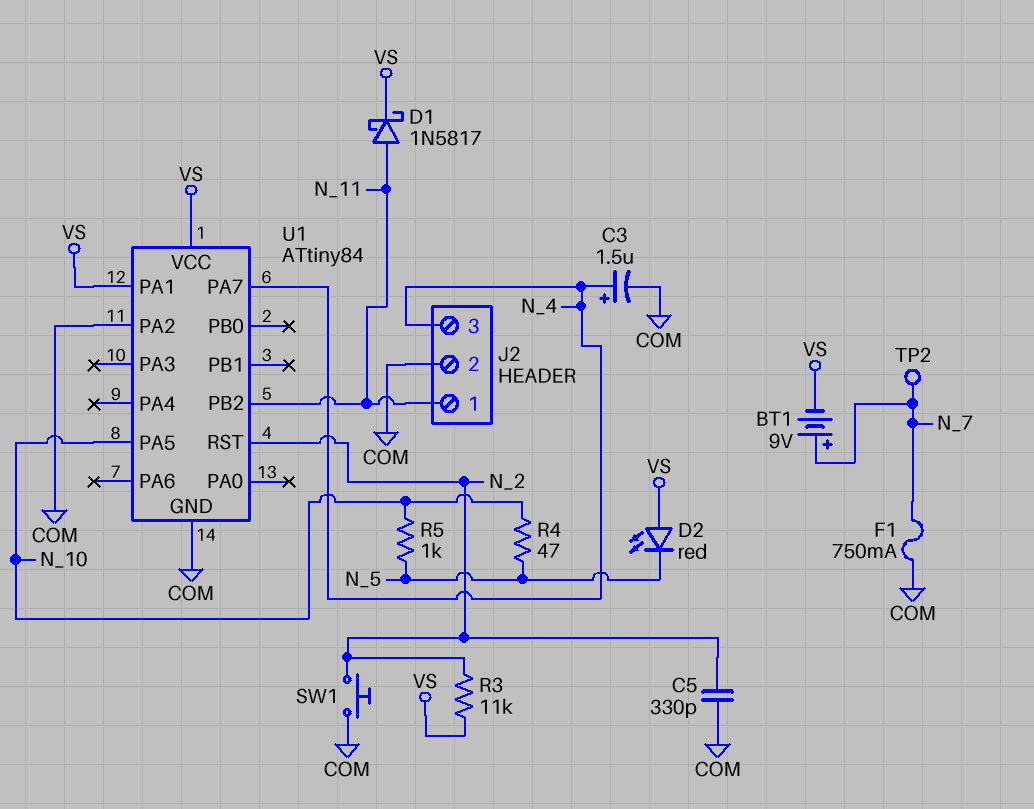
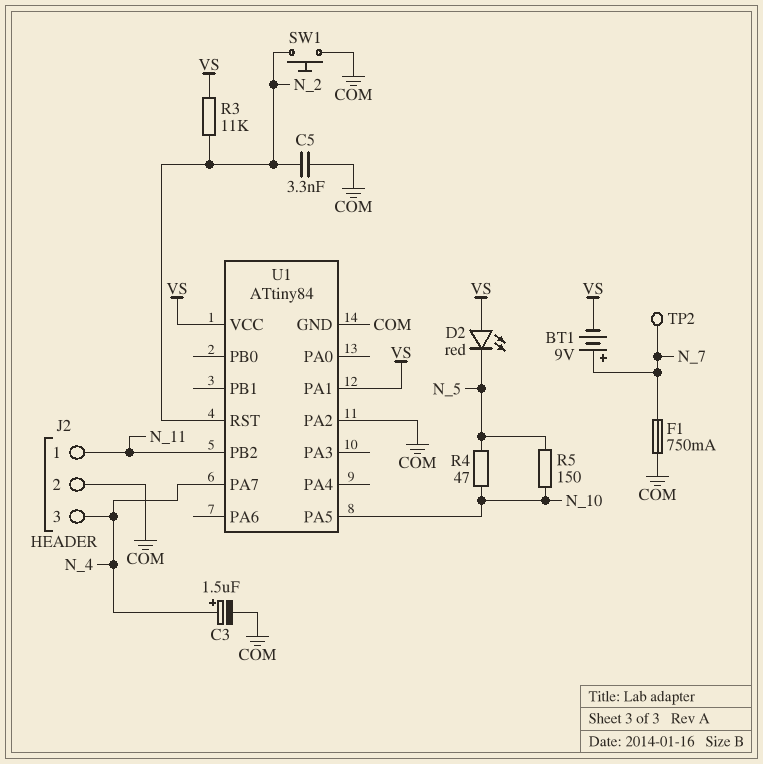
C5: 330pF (COM, N_2) -> 3.3nF (COM, N_2)
D1: schottky 1N5817 (A N_11, K VS) -> none
R5: 1k (N_5, N_10) -> 150 (N_5, N_10)

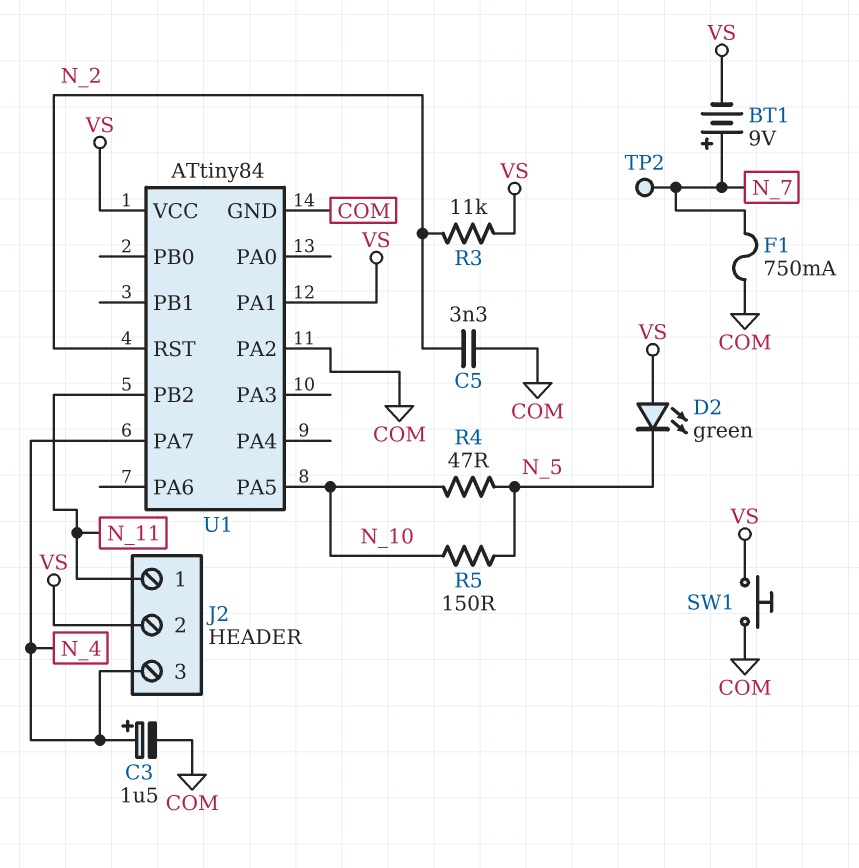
D2: LED red (A VS, K N_5) -> LED green (A VS, K N_5)
J2 pin 2: COM -> VS
SW1: button (COM, N_2) -> button (COM, VS)

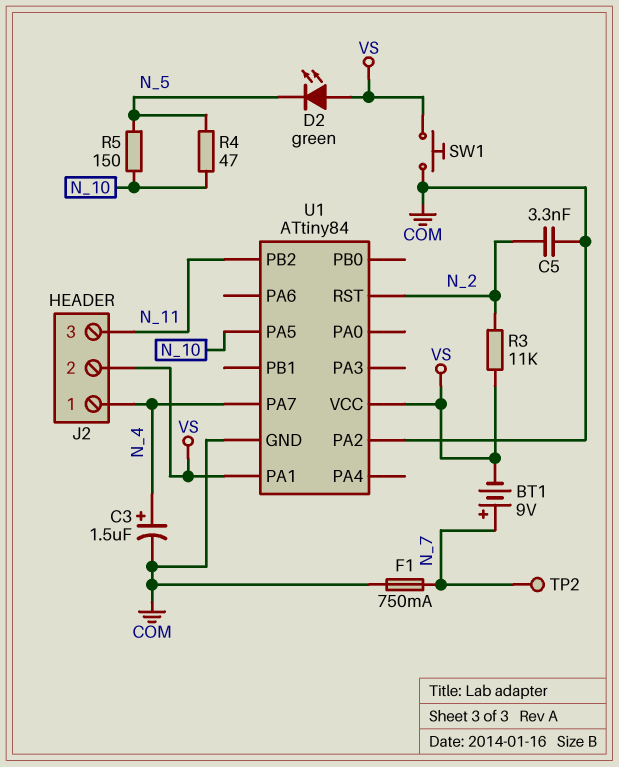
J2 pin 1: N_11 -> N_4
J2 pin 3: N_4 -> N_11

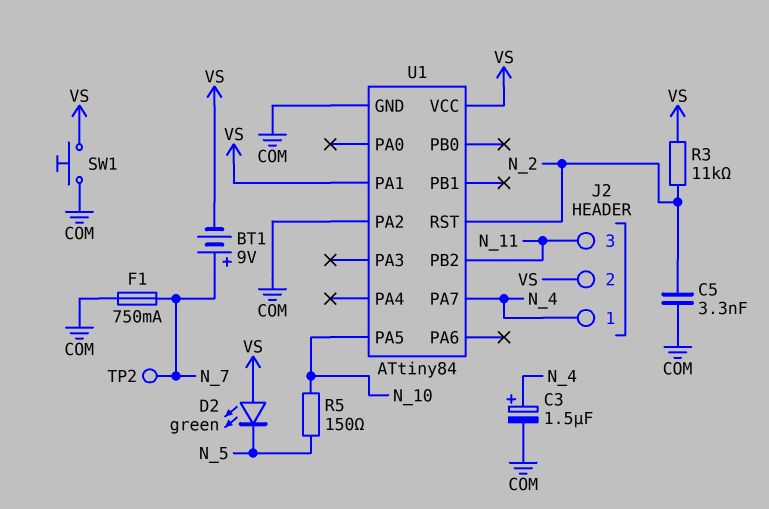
R4: 47 (N_5, N_10) -> none

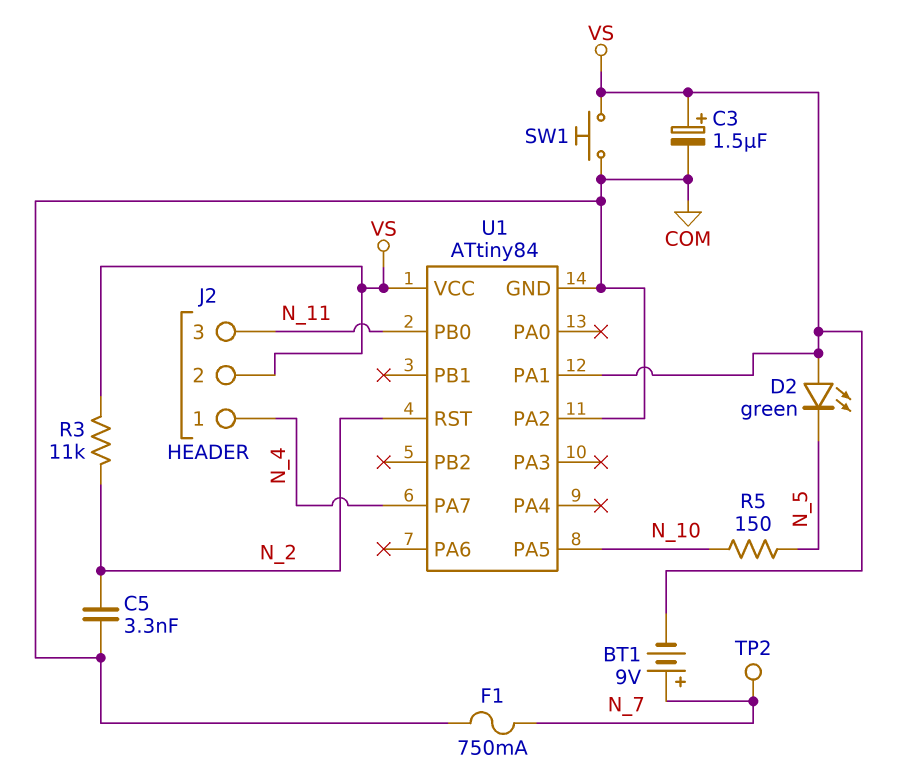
C3: 1.5uF (plus N_4, minus COM) -> 1.5uF (plus VS, minus COM)
U1 pin PB0: none -> N_11
U1 pin PB2: N_11 -> none

